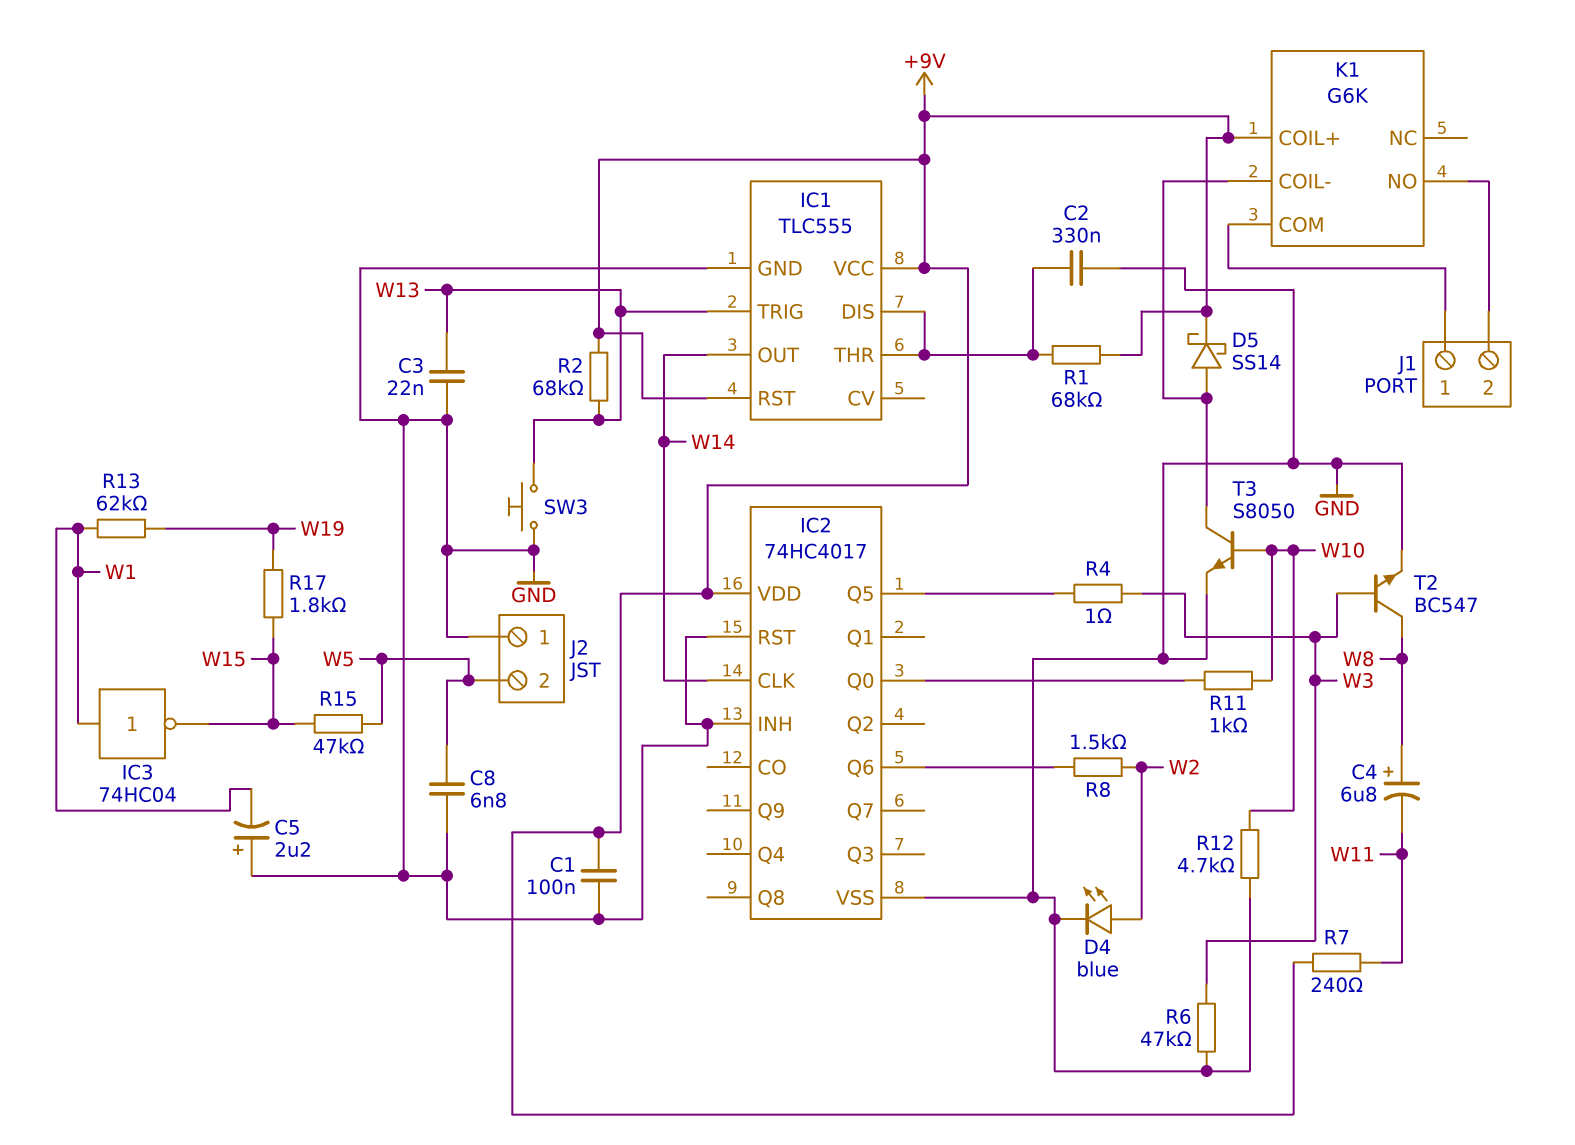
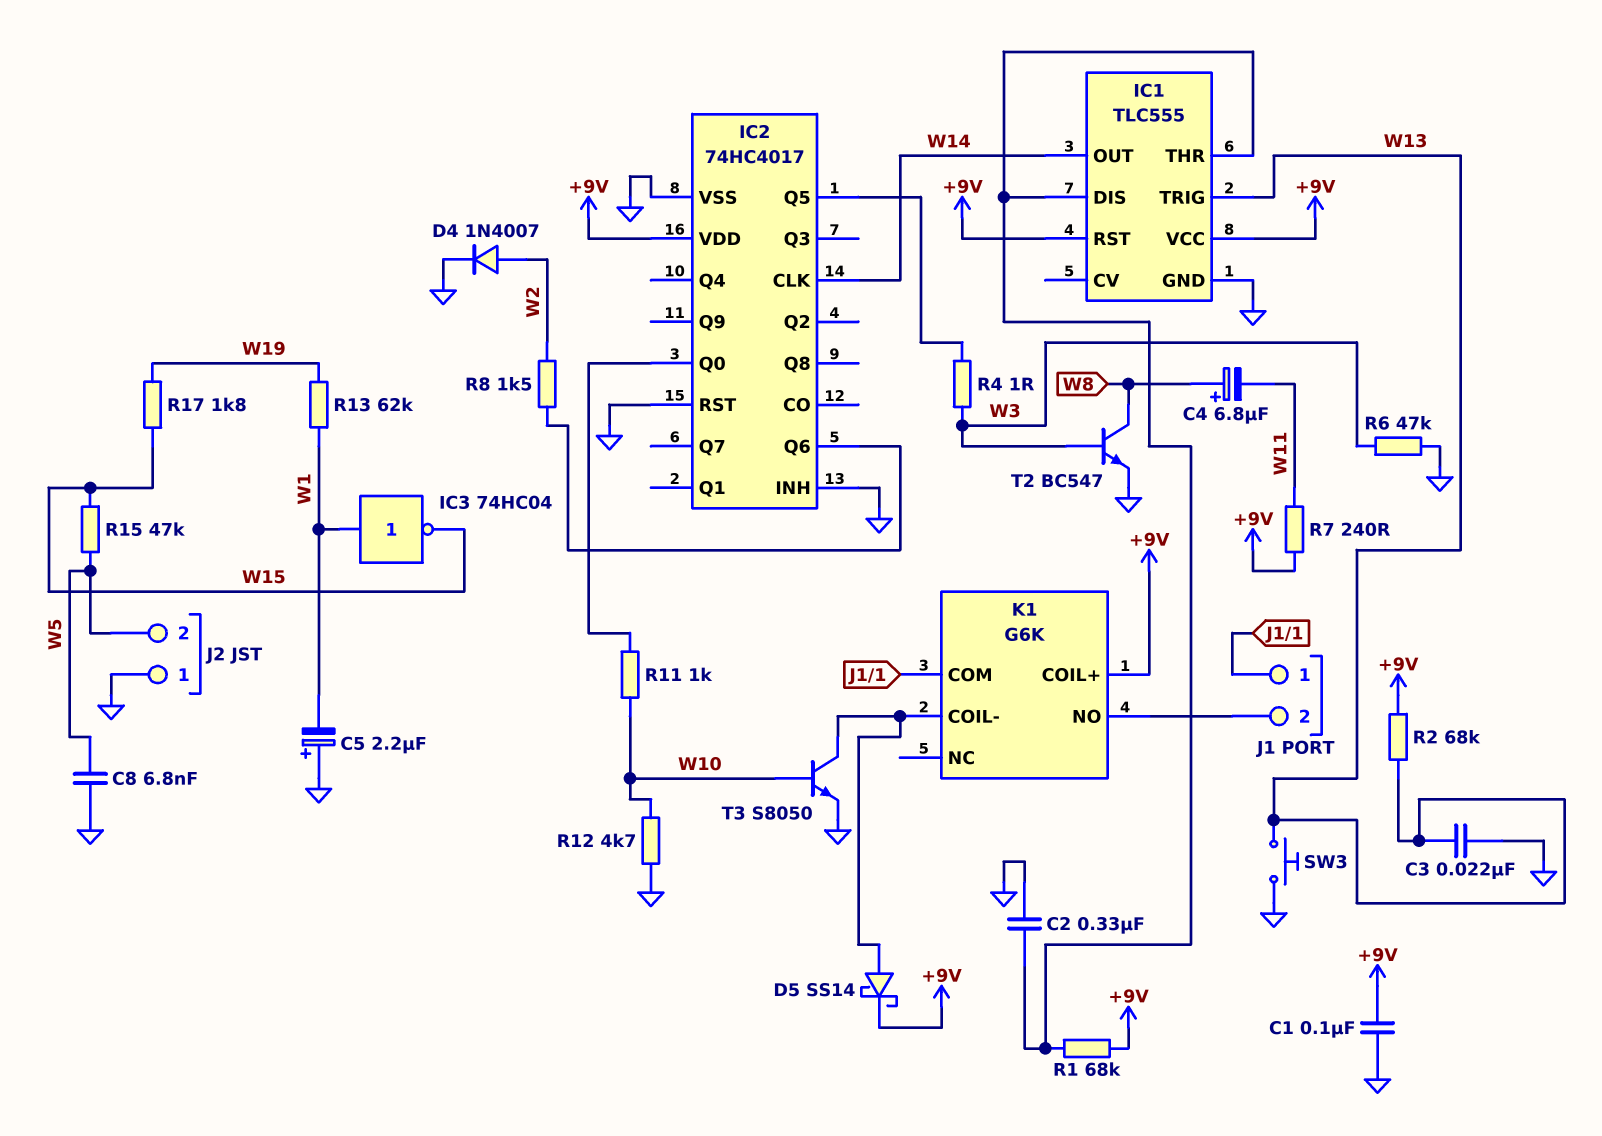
D4: LED blue (A W2, K GND) -> diode 1N4007 (A W2, K GND)

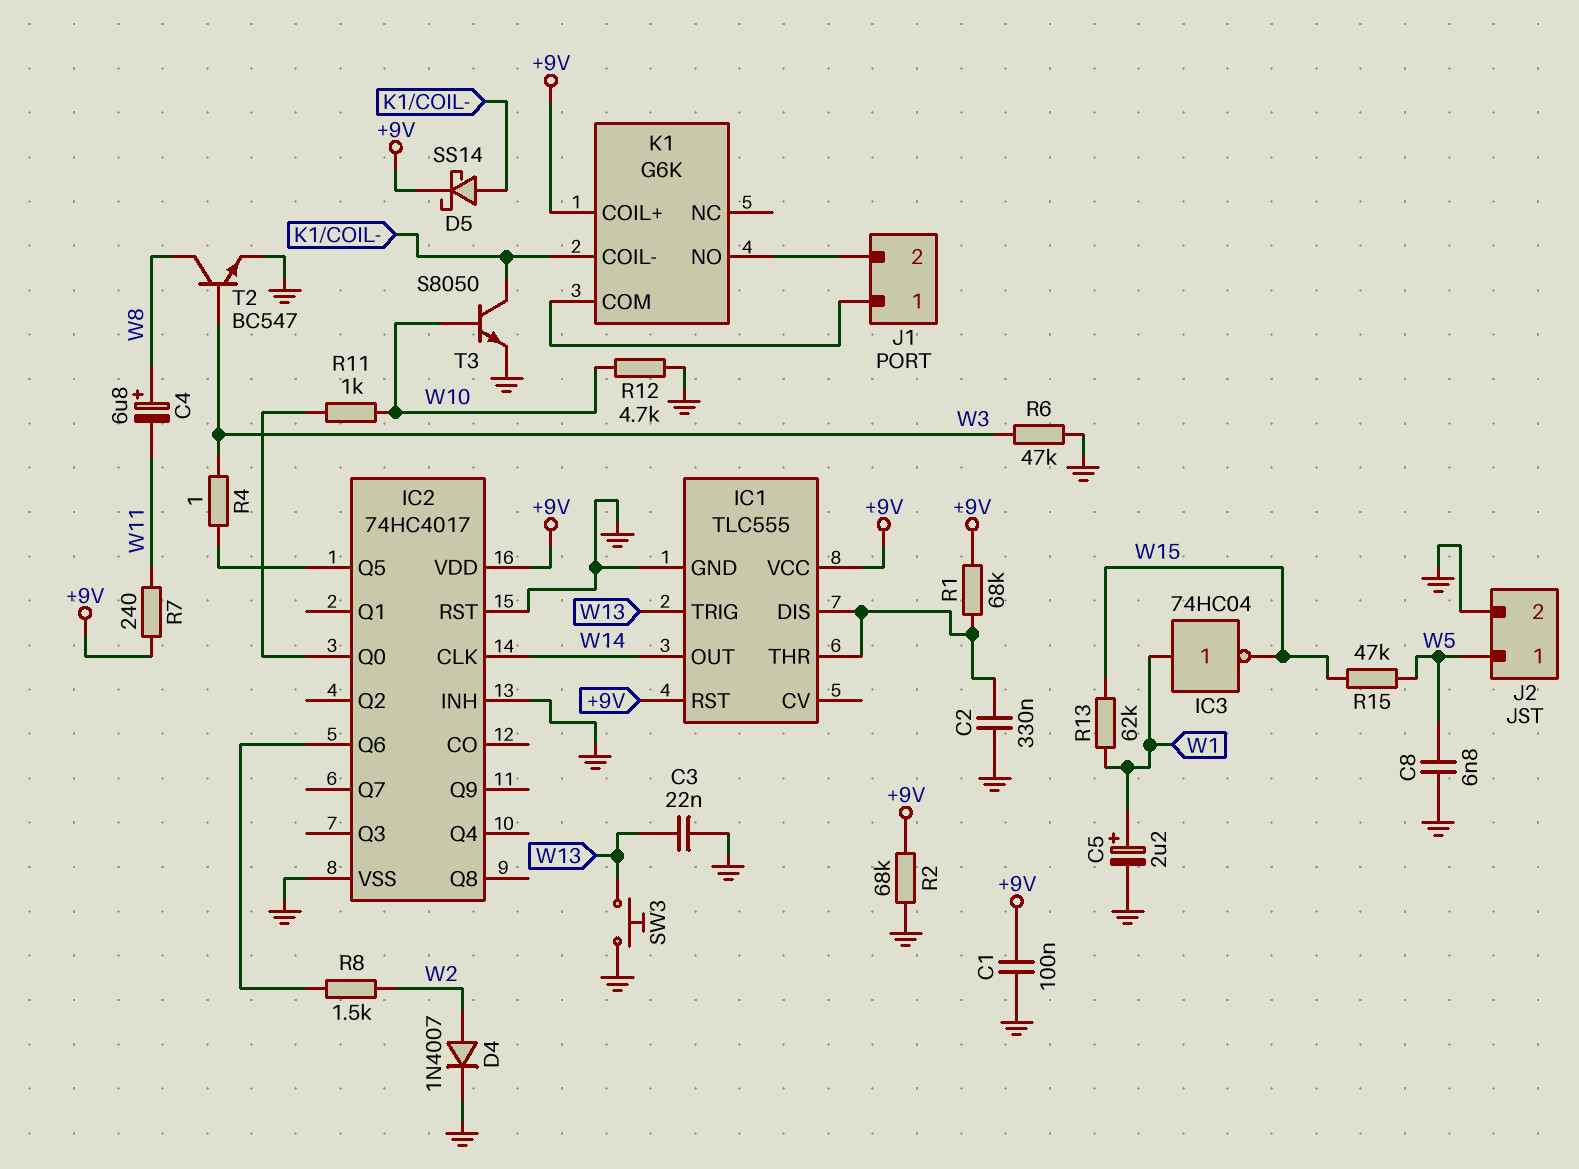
C5: 2.2uF (plus GND, minus W1) -> 2.2uF (plus W1, minus GND)
J2 pin 1: GND -> W5
J2 pin 2: W5 -> GND
R2: 68k (+9V, W13) -> 68k (+9V, GND)
R13: 62k (W1, W19) -> 62k (W1, W15)
R17: 1.8k (W15, W19) -> none

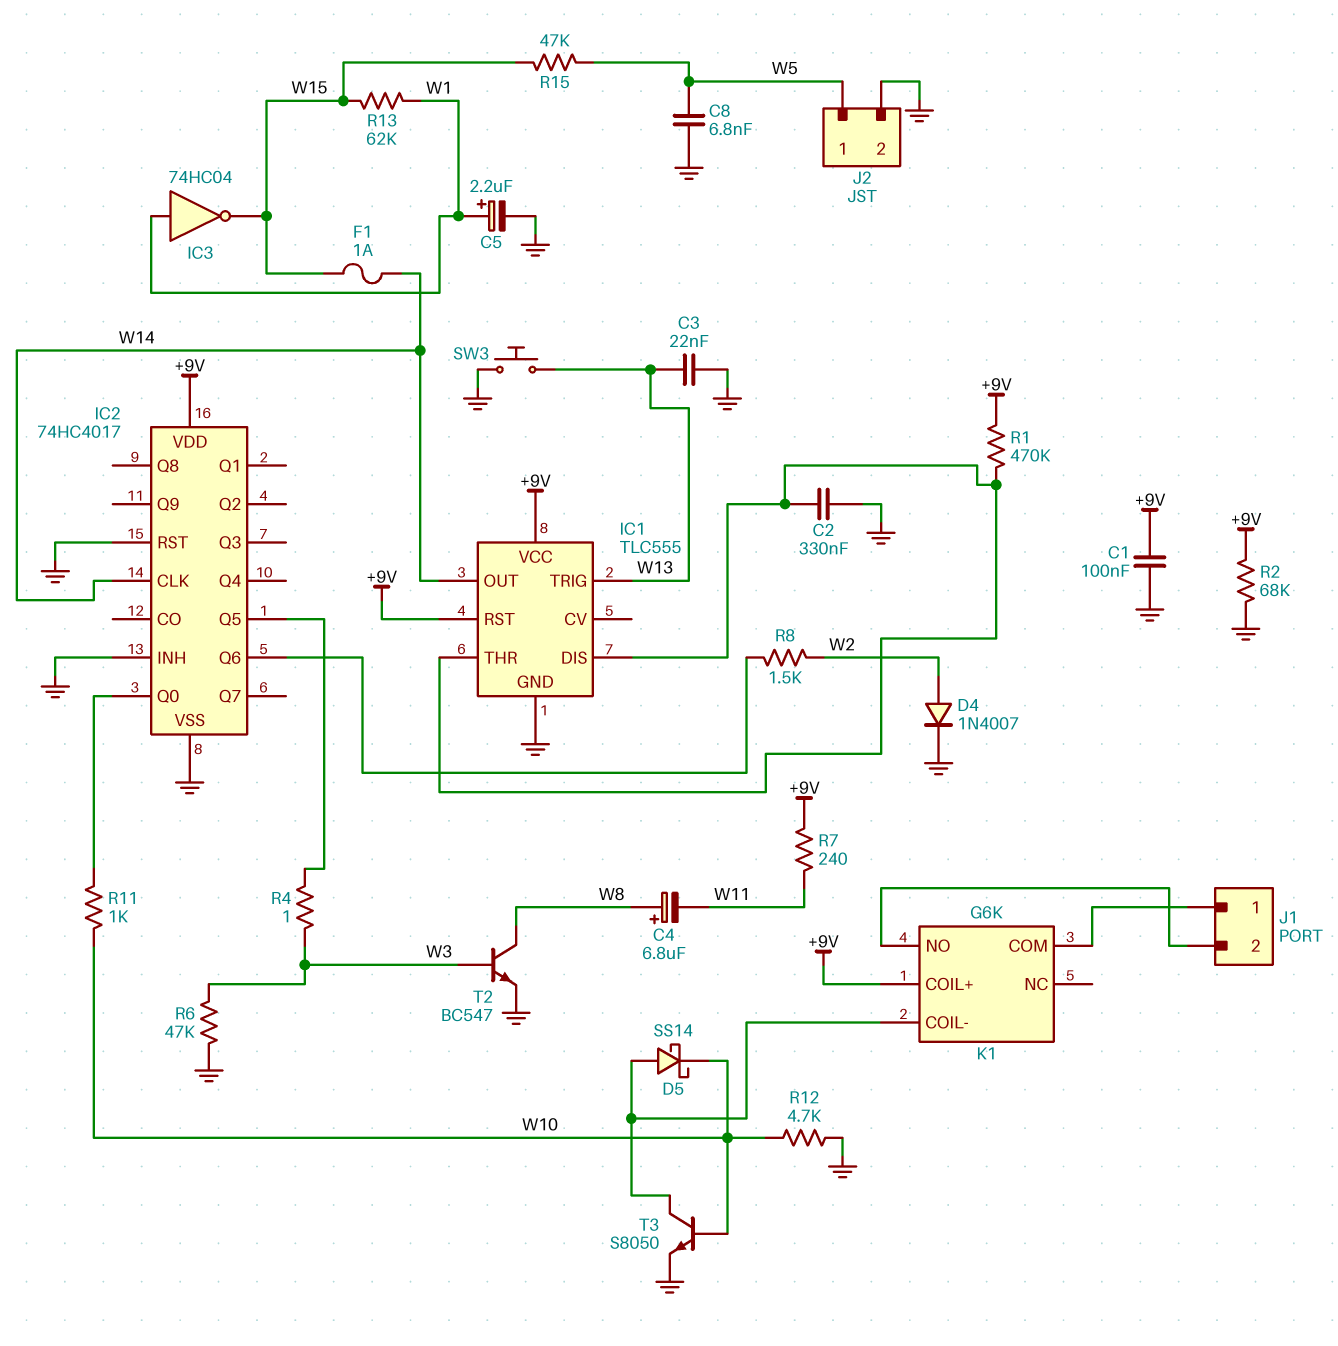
D5: schottky SS14 (A K1/COIL-, K +9V) -> schottky SS14 (A K1/COIL-, K W10)
F1: none -> 1A (W14, W15)
R1: 68k (+9V, IC1/DIS) -> 470k (+9V, IC1/DIS)

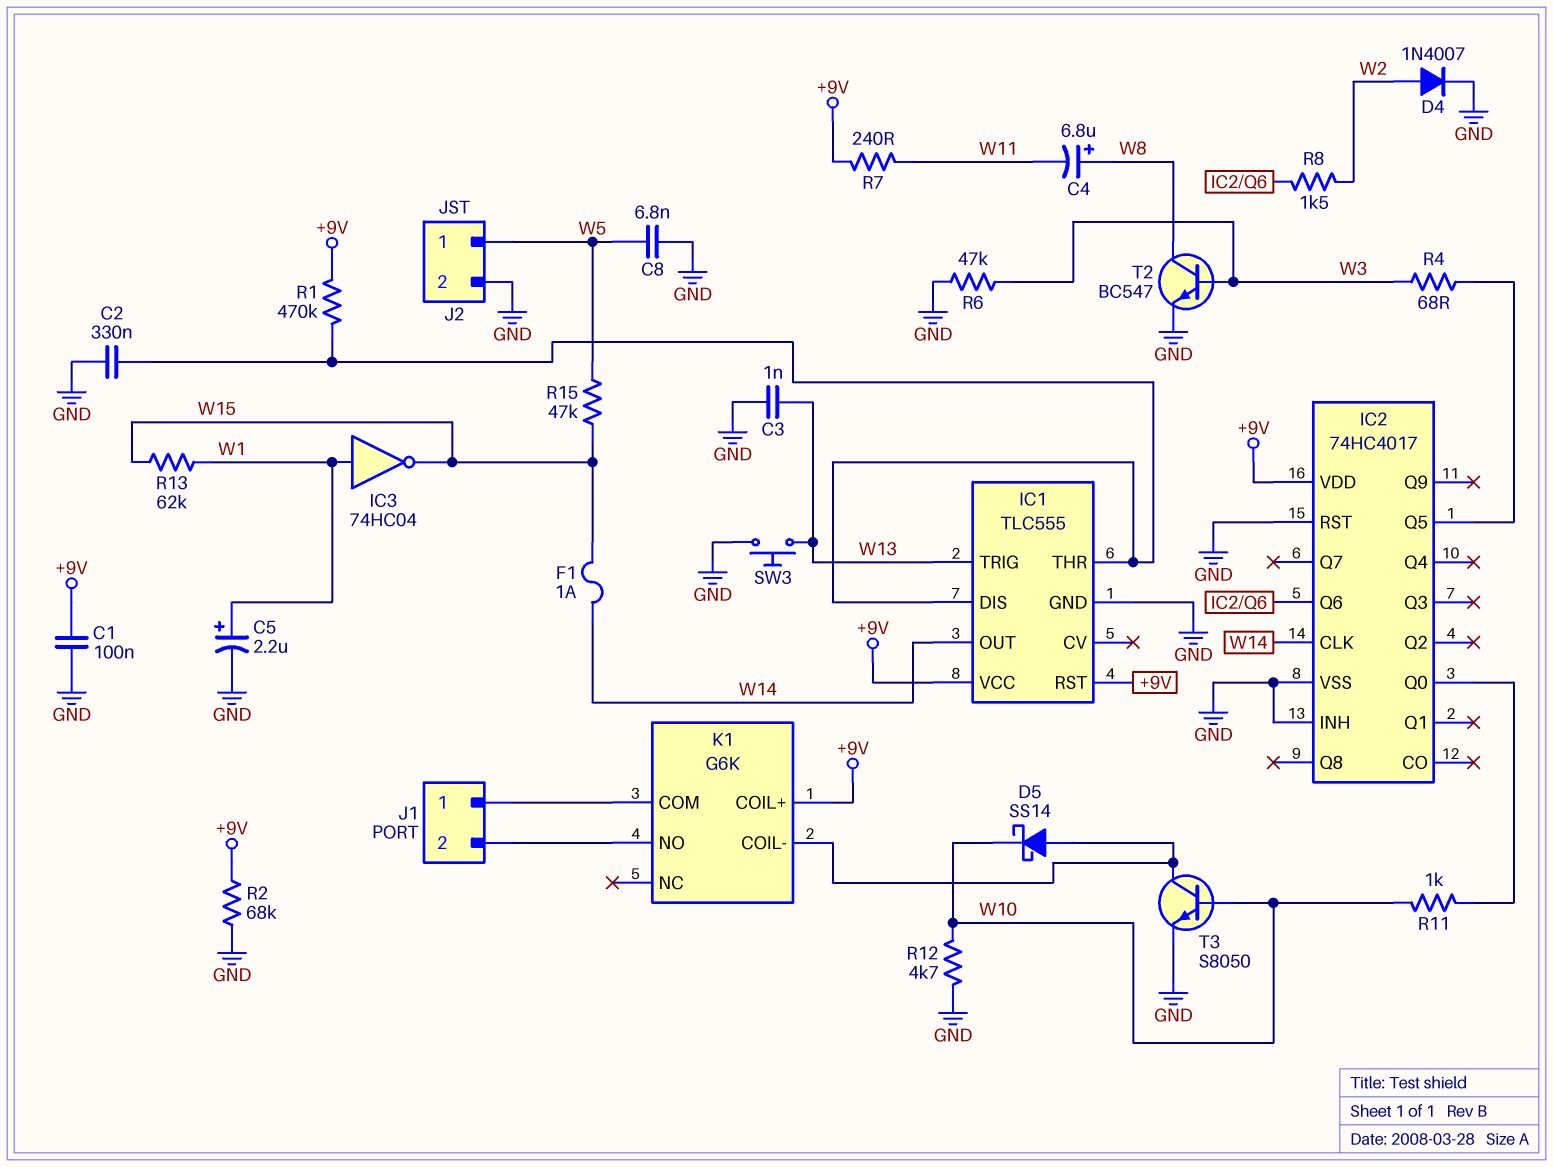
C3: 22nF (GND, W13) -> 1nF (GND, W13)
R4: 1 (IC2/Q5, W3) -> 68 (IC2/Q5, W3)

